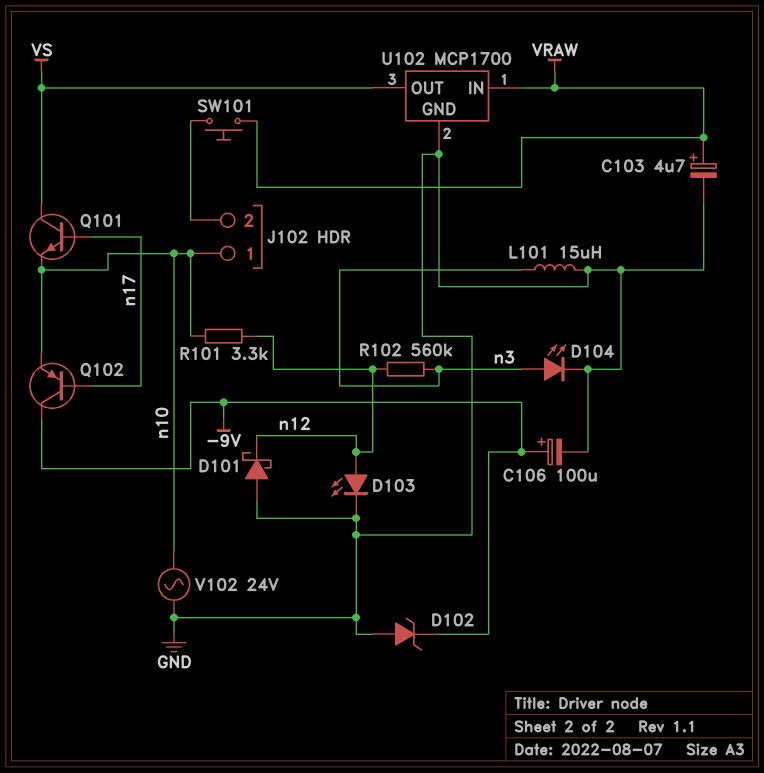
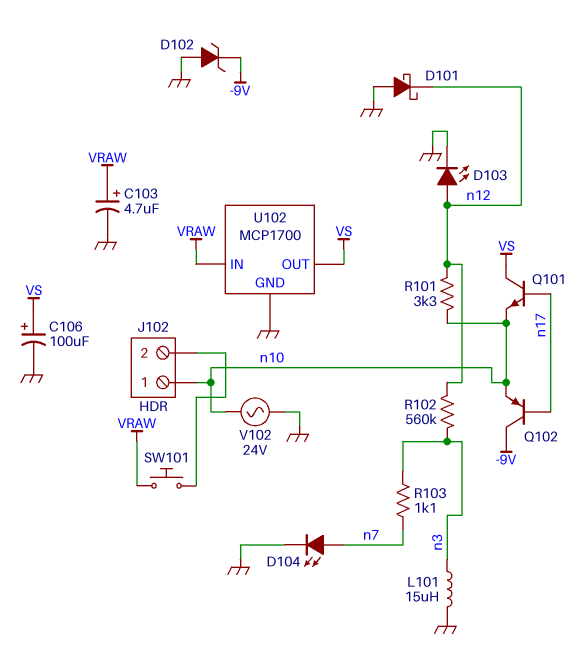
C106: 100uF (plus -9V, minus GND) -> 100uF (plus VS, minus GND)
D104: LED (A n3, K GND) -> LED (A n7, K GND)
R103: none -> 1.1k (n3, n7)

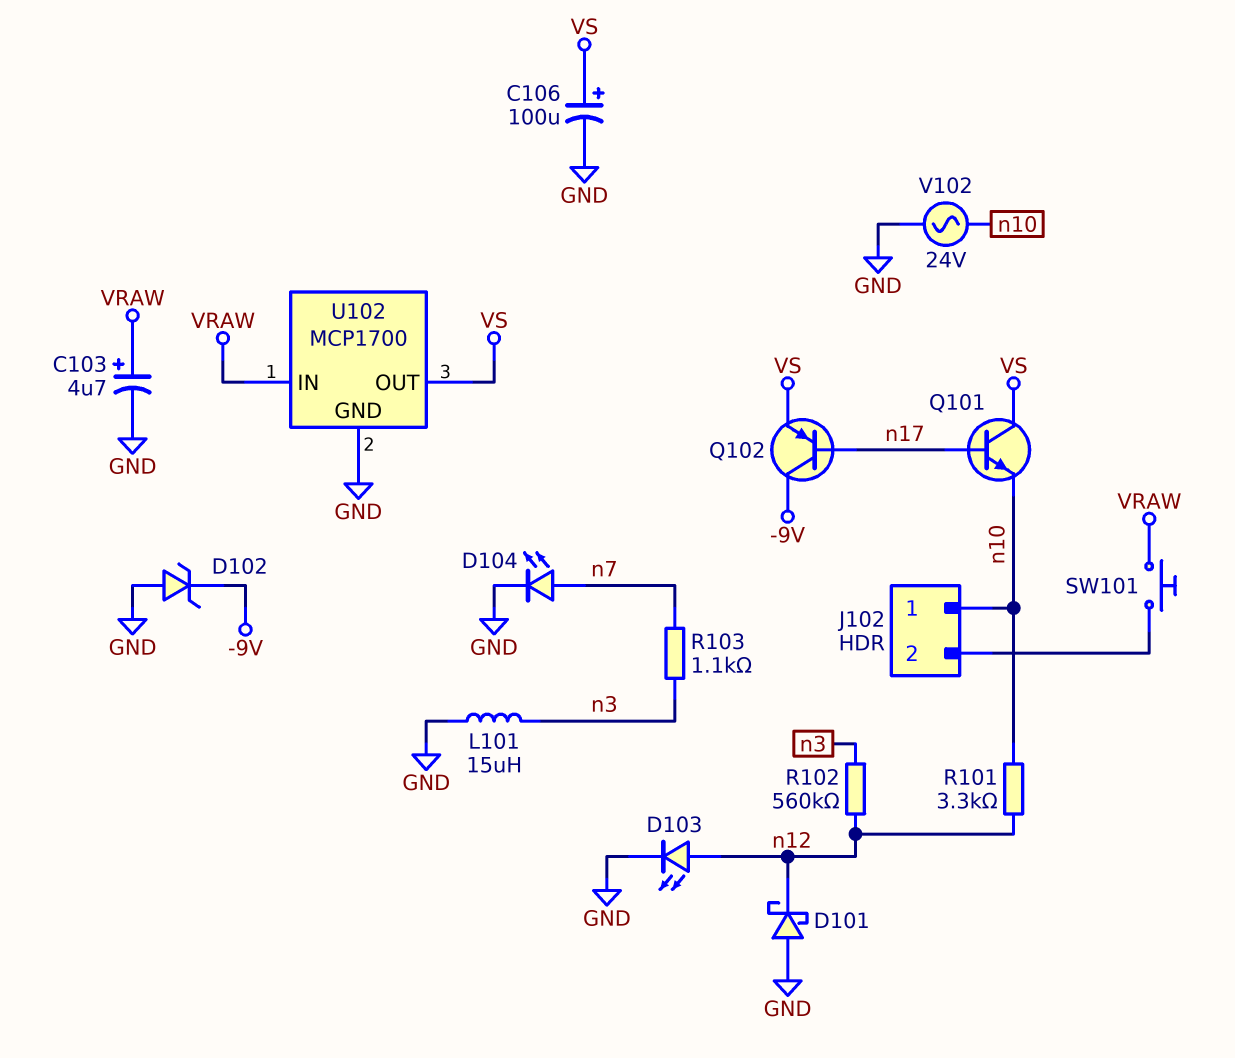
Q102: PNP (B n17, C -9V, E n10) -> PNP (B n17, C -9V, E VS)

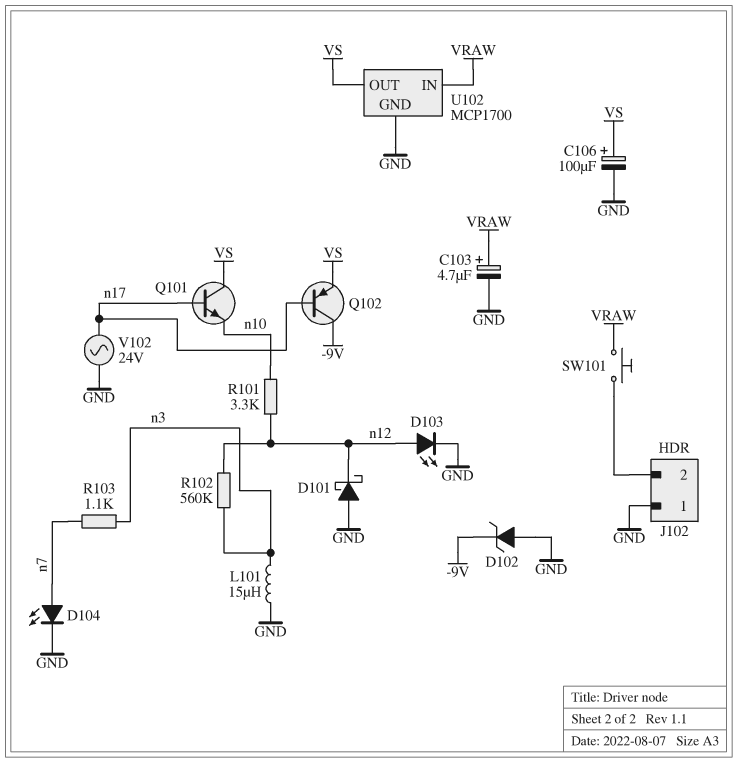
J102 pin 1: n10 -> GND
V102: AC 24V (GND, n10) -> AC 24V (GND, n17)

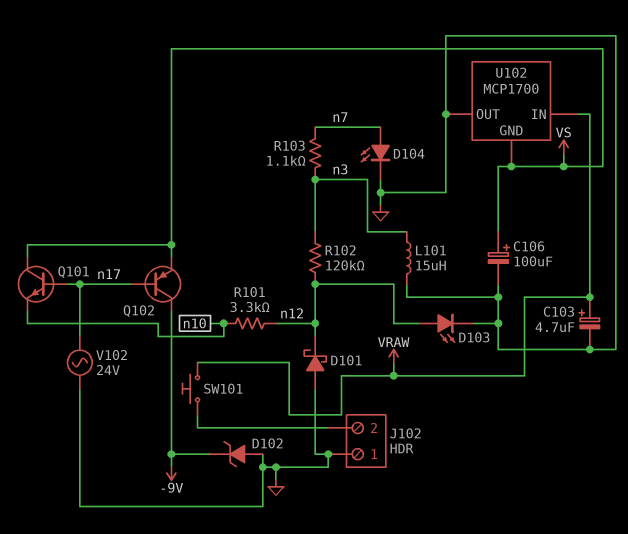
R102: 560k (n3, n12) -> 120k (n3, n12)
U102 pin GND: GND -> VS
U102 pin OUT: VS -> GND

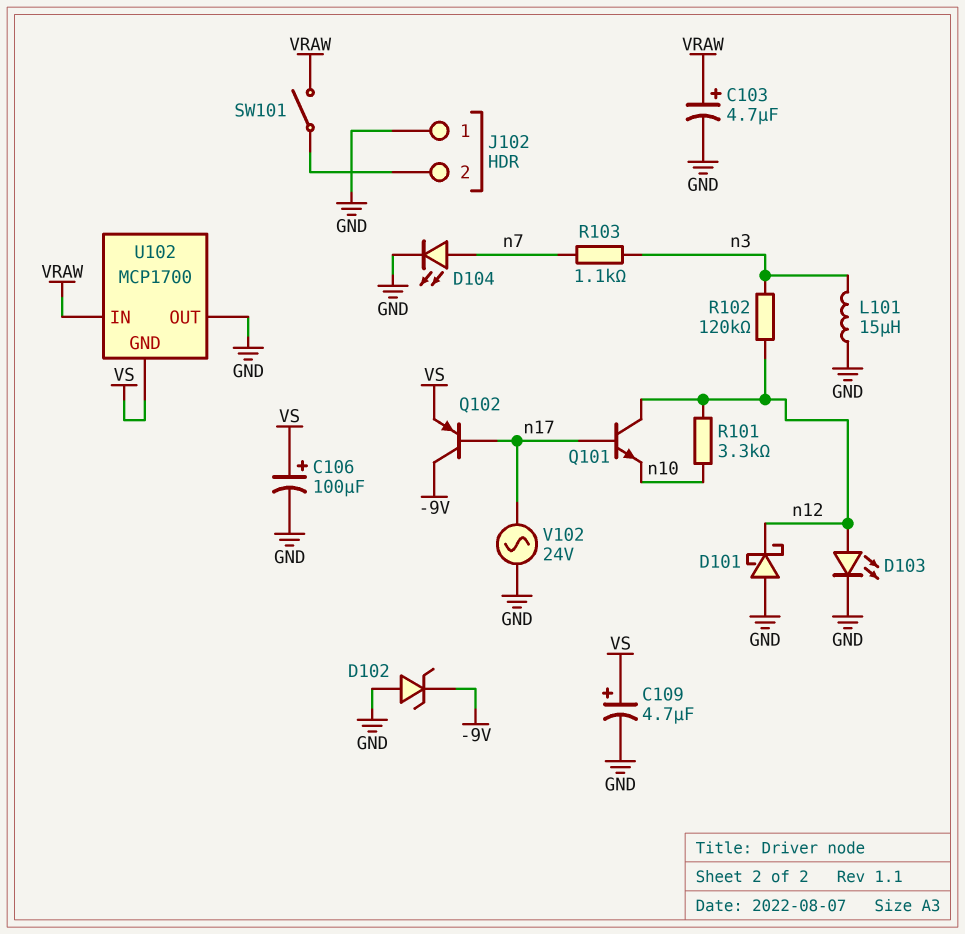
C109: none -> 4.7uF (plus VS, minus GND)
Q101: NPN (B n17, C VS, E n10) -> NPN (B n17, C n12, E n10)
SW101: button (J102/2, VRAW) -> switch (J102/2, VRAW)

